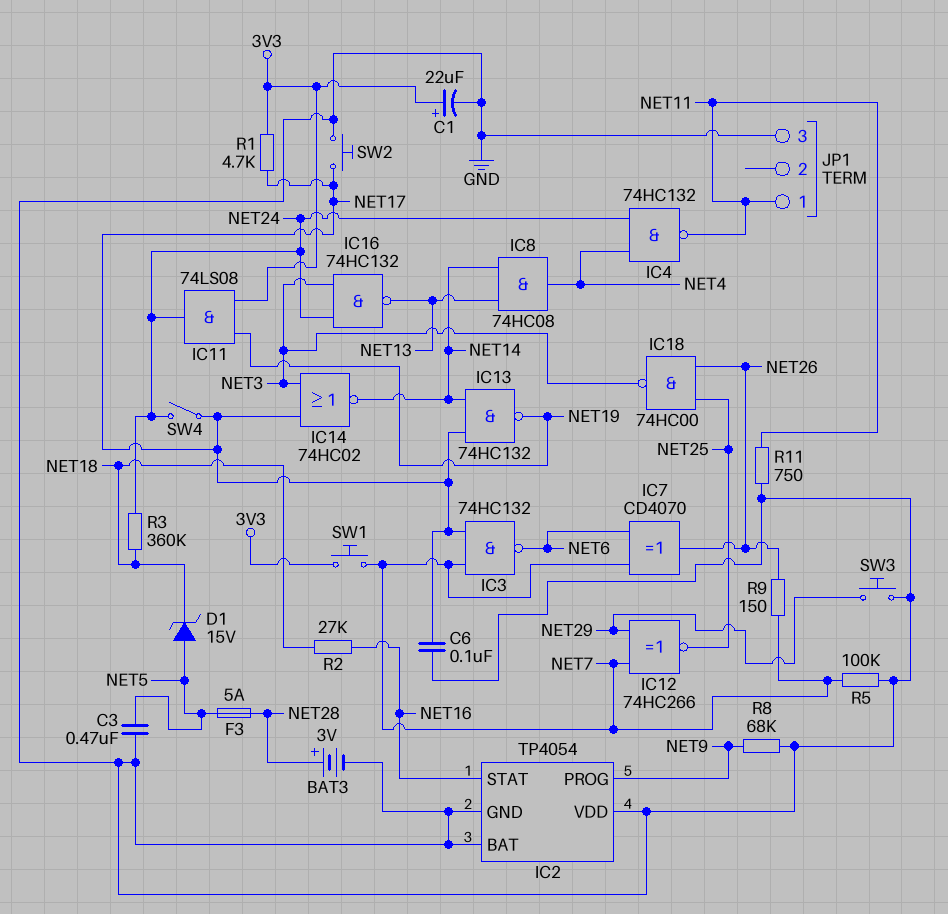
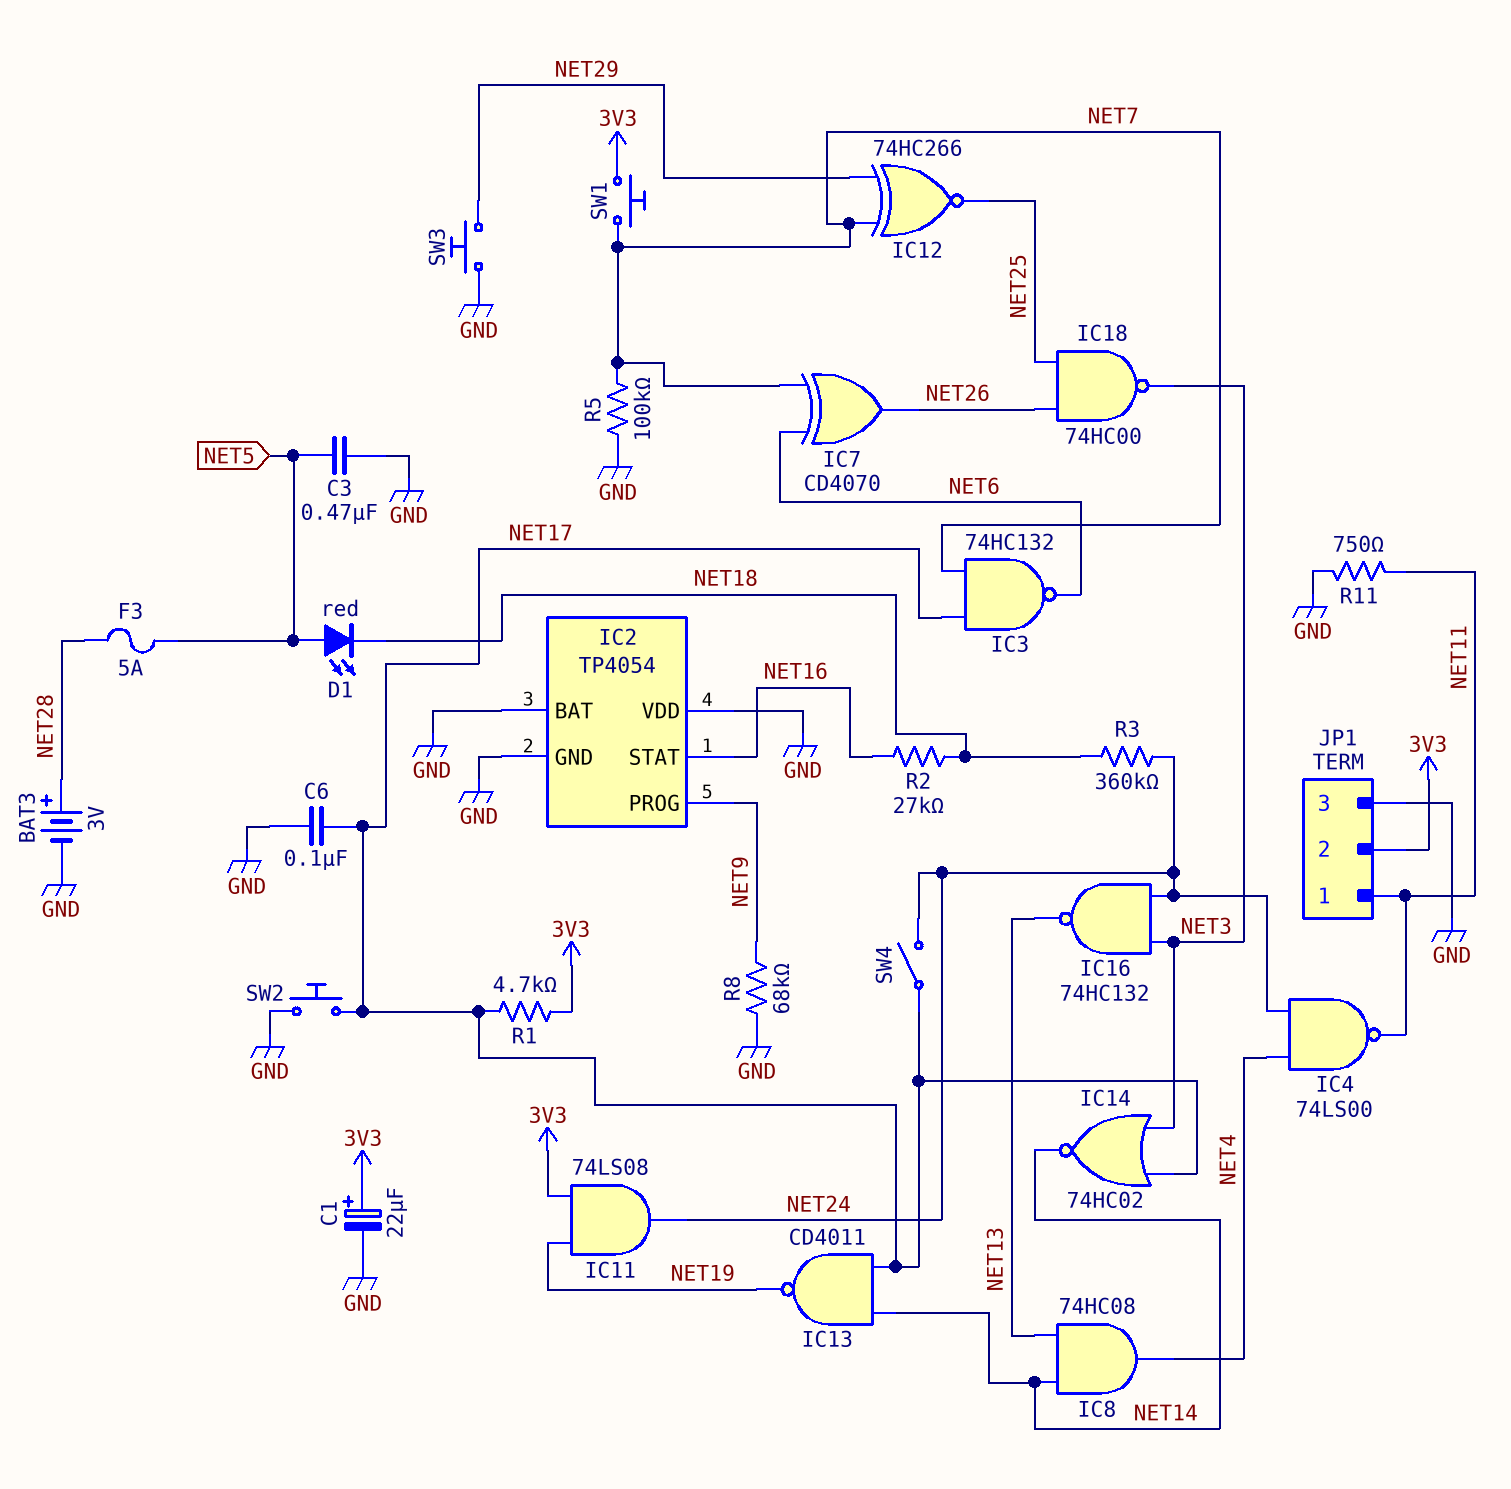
D1: zener 15V (A NET5, K NET18) -> LED red (A NET5, K NET18)
IC4: NAND 74HC132 (in NET4, in NET24, out NET11) -> NAND 74LS00 (in NET4, in NET24, out NET11)
IC13: NAND 74HC132 (in NET14, in NET17, out NET19) -> NAND CD4011 (in NET14, in NET17, out NET19)
JP1 pin 2: none -> 3V3
R9: 150 (NET7, NET26) -> none

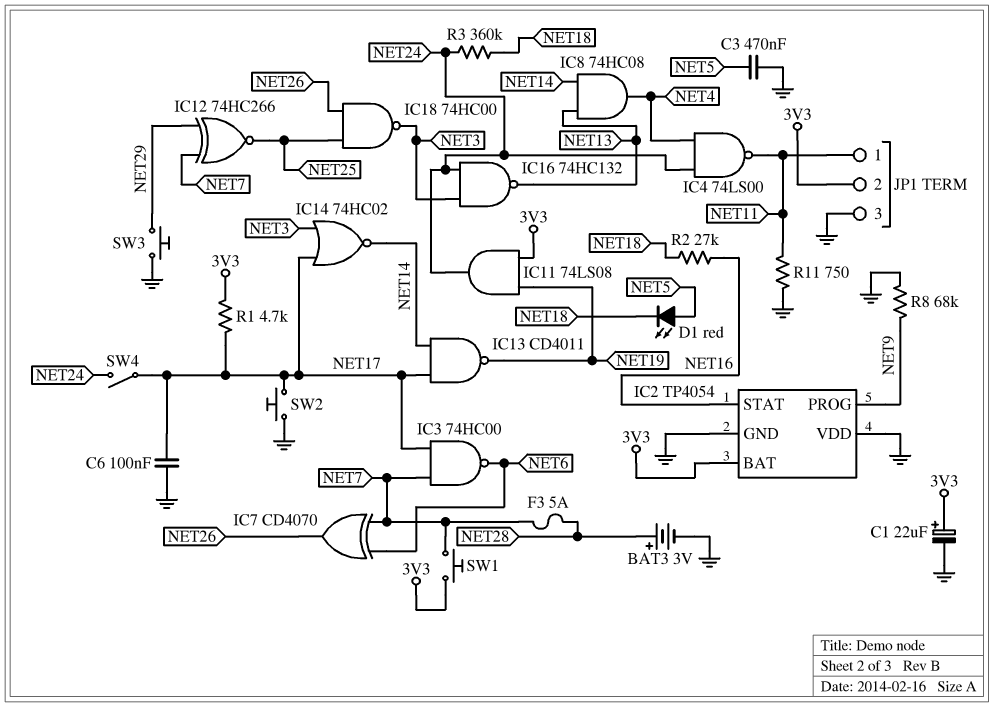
F3: 5A (NET5, NET28) -> 5A (NET7, NET28)
IC2 pin BAT: GND -> 3V3
IC3: NAND 74HC132 (in NET7, in NET17, out NET6) -> NAND 74HC00 (in NET7, in NET17, out NET6)
R5: 100k (GND, NET7) -> none

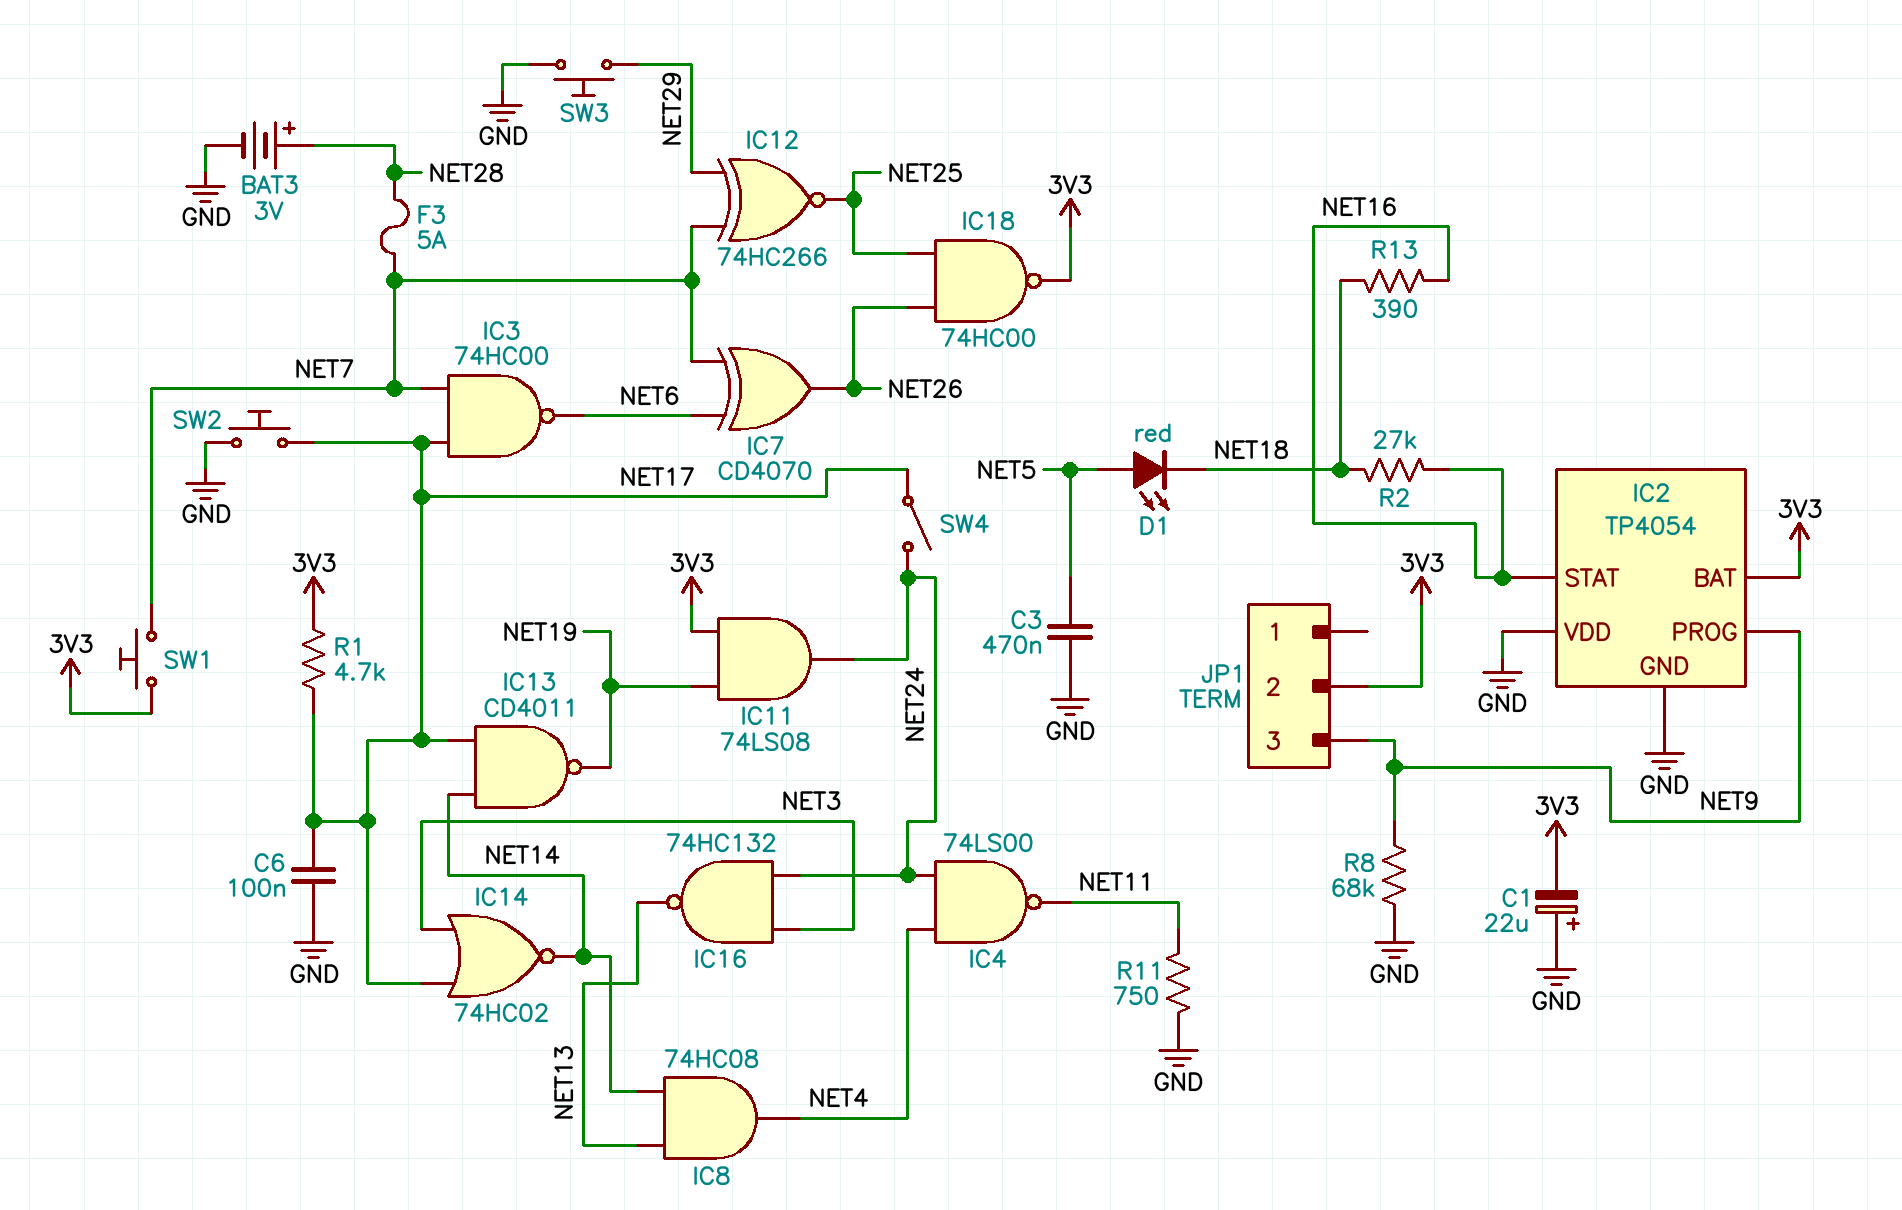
C1: 22uF (plus 3V3, minus GND) -> 22uF (plus GND, minus 3V3)
IC18: NAND 74HC00 (in NET25, in NET26, out NET3) -> NAND 74HC00 (in NET25, in NET26, out 3V3)
JP1 pin 1: NET11 -> none
JP1 pin 3: GND -> NET9
R3: 360k (NET18, NET24) -> none
R13: none -> 390 (NET16, NET18)

